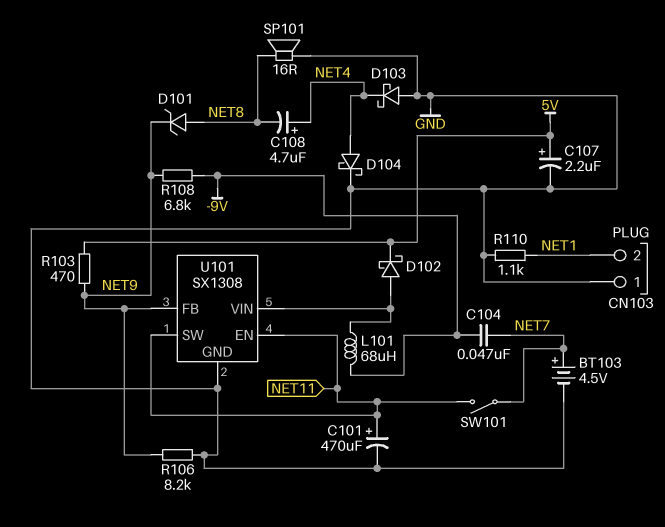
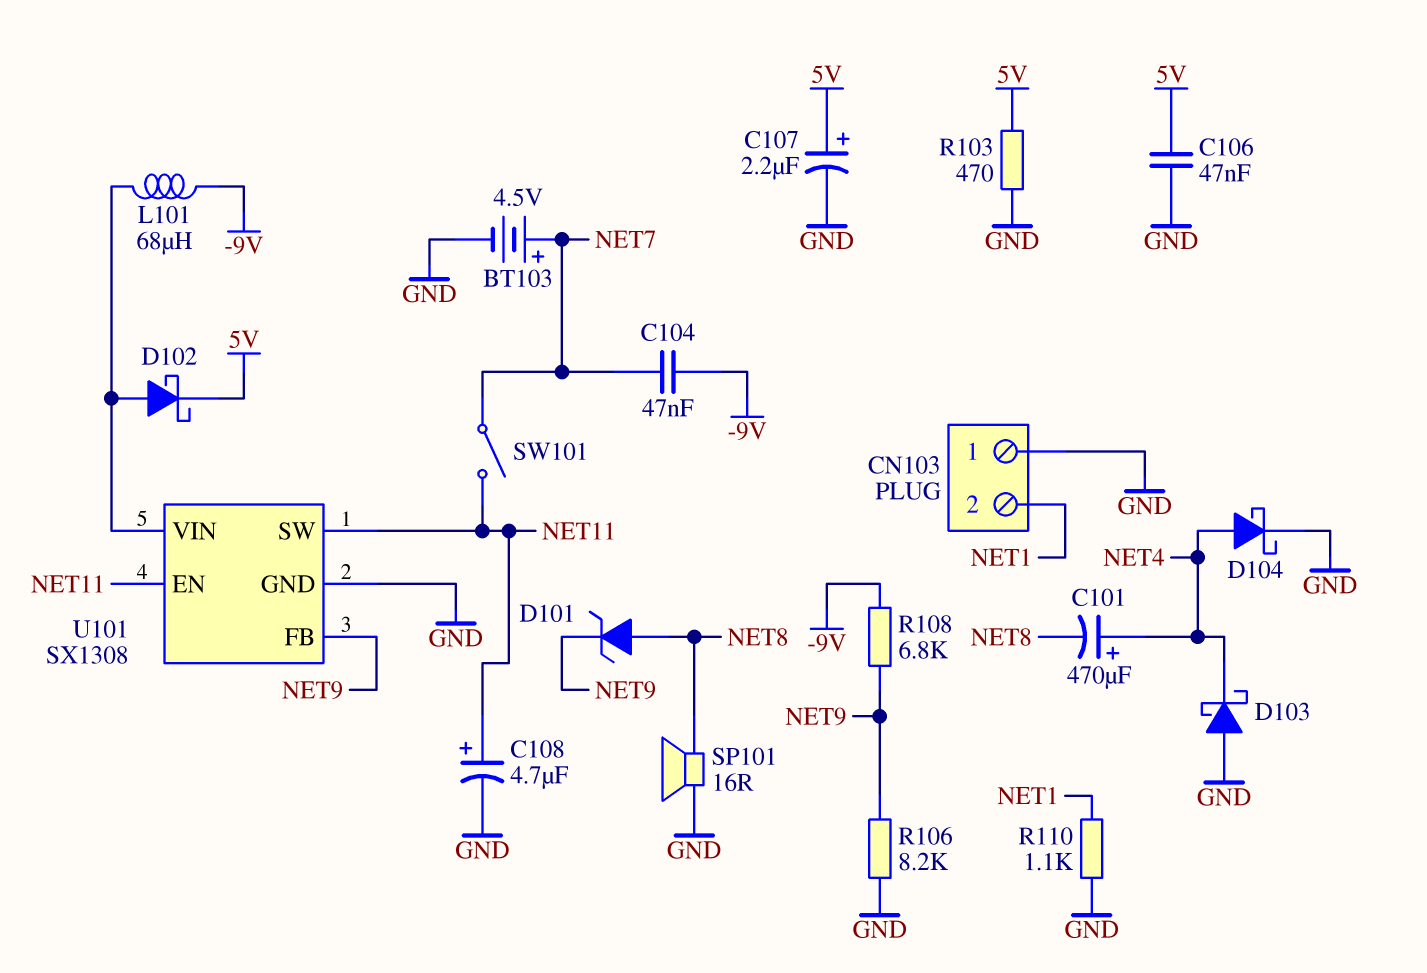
C101: 470uF (plus NET11, minus GND) -> 470uF (plus NET4, minus NET8)
C106: none -> 47nF (5V, GND)
C108: 4.7uF (plus NET4, minus NET8) -> 4.7uF (plus NET11, minus GND)
R103: 470 (5V, NET9) -> 470 (5V, GND)

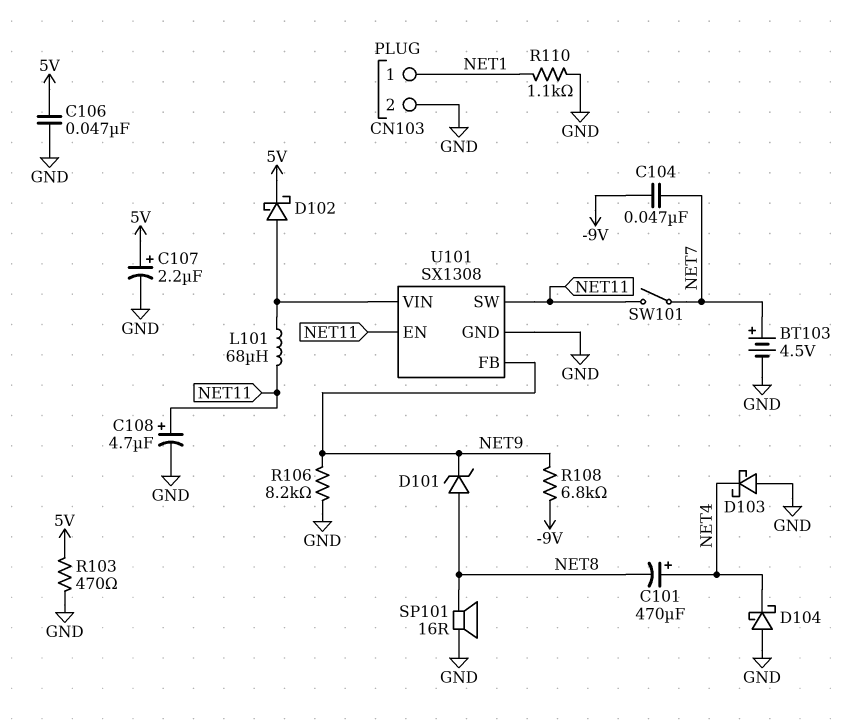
CN103 pin 1: GND -> NET1
CN103 pin 2: NET1 -> GND
D104: schottky (A NET4, K GND) -> schottky (A GND, K NET4)
L101: 68uH (-9V, U101/VIN) -> 68uH (NET11, U101/VIN)

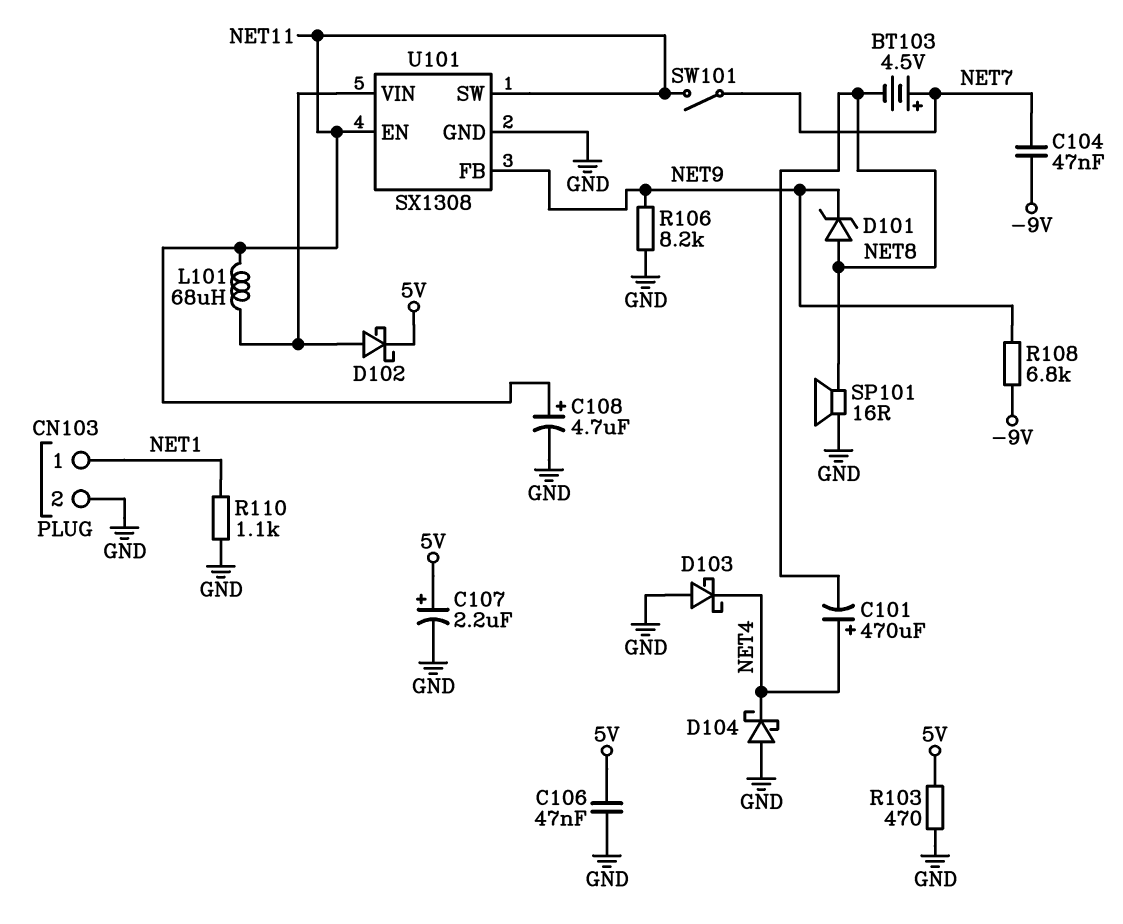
BT103: 4.5V (plus NET7, minus GND) -> 4.5V (plus NET7, minus NET8)

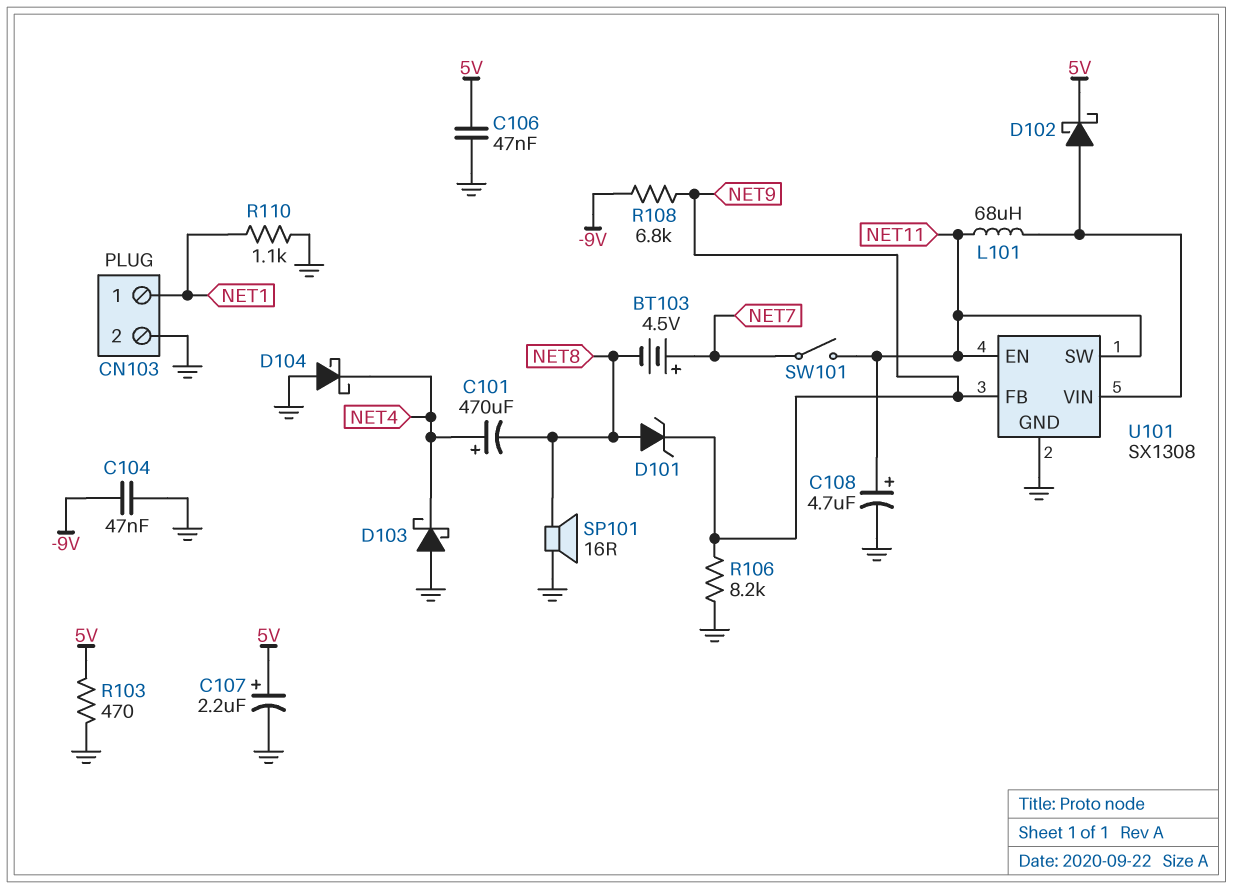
C104: 47nF (-9V, NET7) -> 47nF (-9V, GND)

